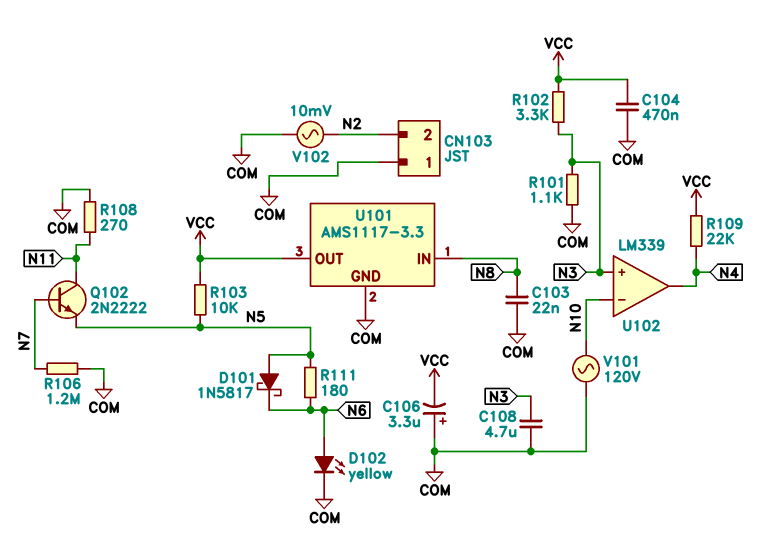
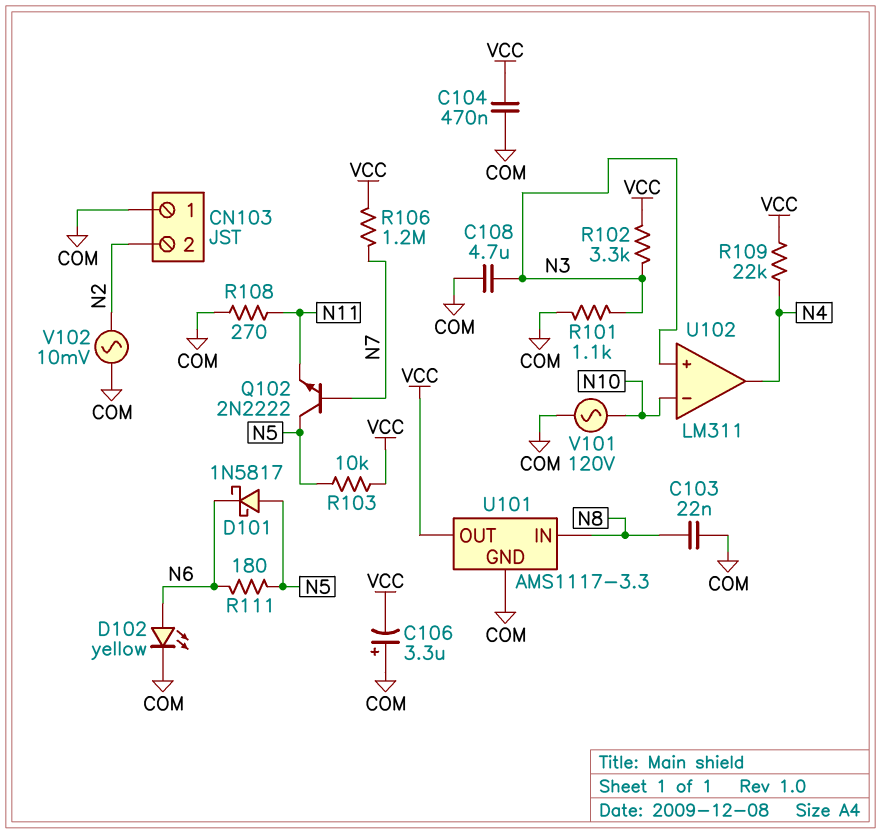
Q102: NPN 2N2222 (B N7, C N11, E N5) -> NPN 2N2222 (B N7, C N5, E N11)
R106: 1.2M (COM, N7) -> 1.2M (N7, VCC)
U102: LM339 -> LM311

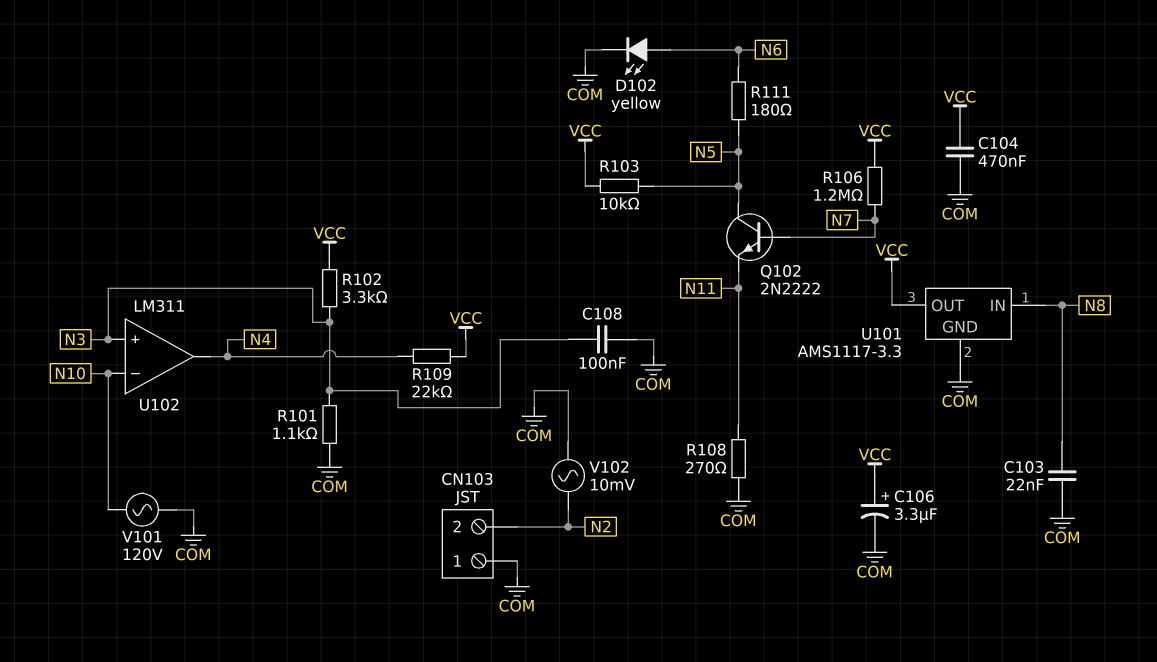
C106: 3.3uF (plus COM, minus VCC) -> 3.3uF (plus VCC, minus COM)
C108: 4.7uF (COM, N3) -> 100nF (COM, N3)
D101: schottky 1N5817 (A N5, K N6) -> none

